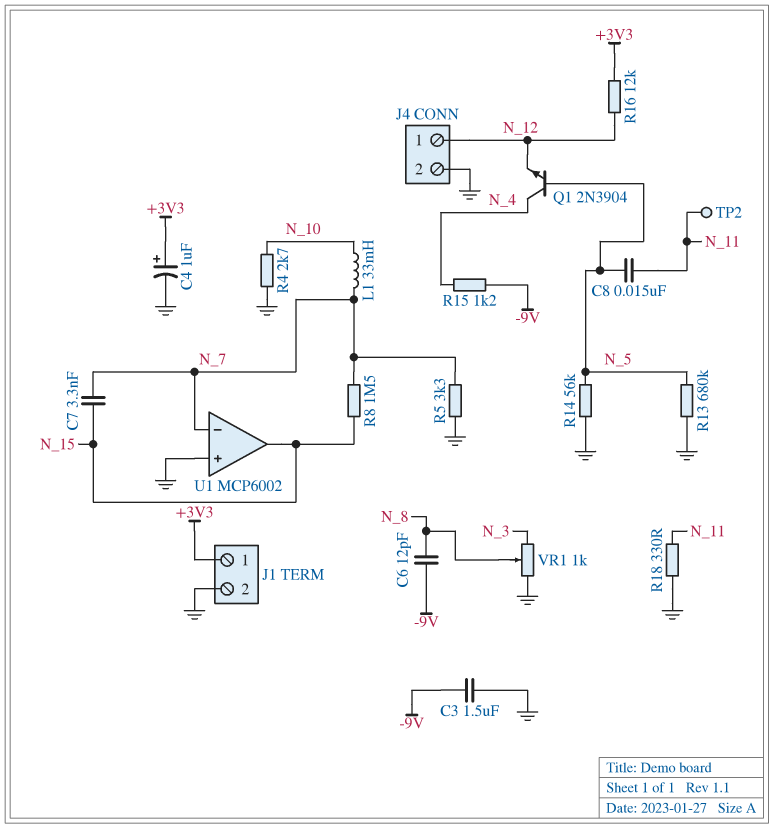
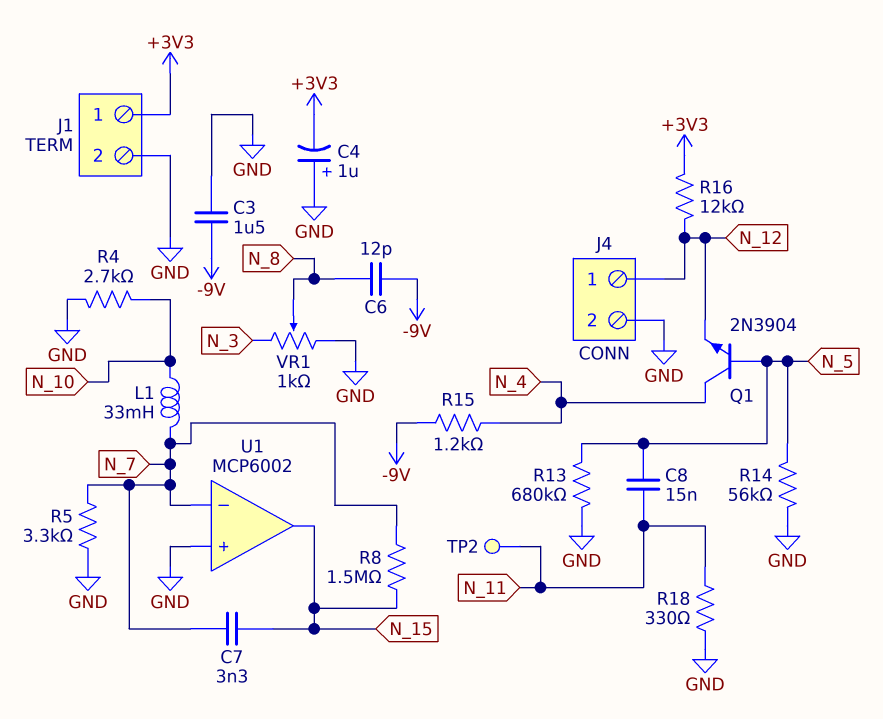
C4: 1uF (plus +3V3, minus GND) -> 1uF (plus GND, minus +3V3)

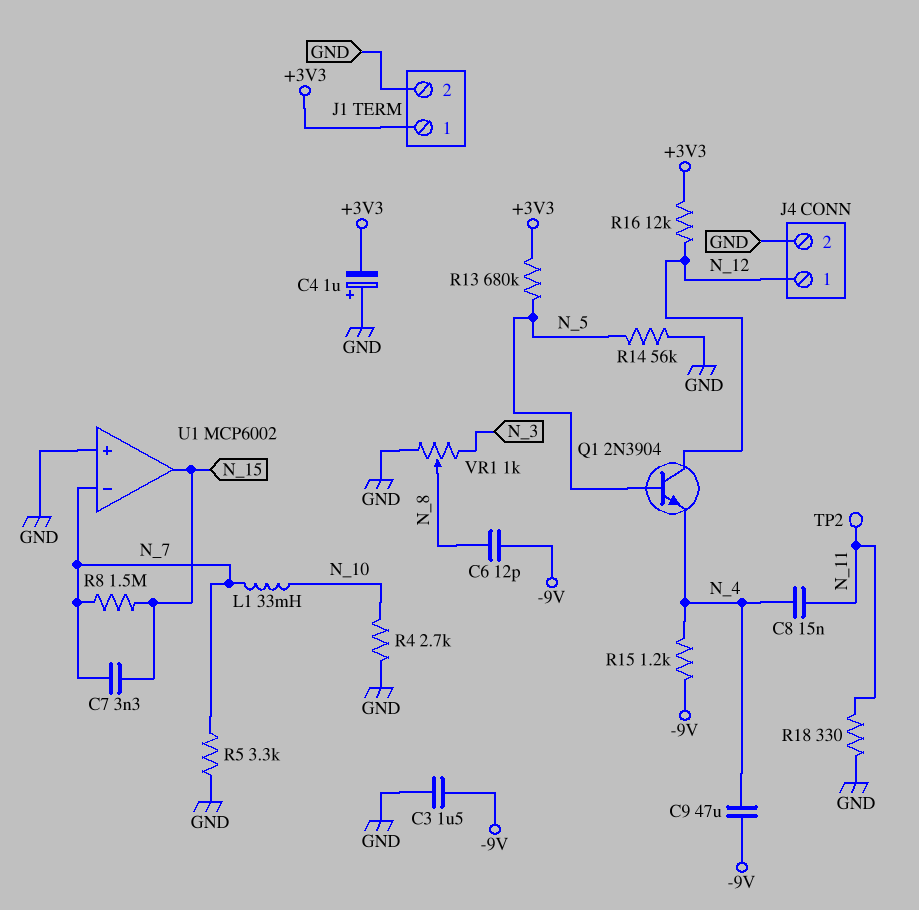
C8: 15nF (N_5, N_11) -> 15nF (N_4, N_11)
C9: none -> 47uF (-9V, N_4)
Q1: NPN 2N3904 (B N_5, C N_4, E N_12) -> NPN 2N3904 (B N_5, C N_12, E N_4)
R13: 680k (GND, N_5) -> 680k (+3V3, N_5)

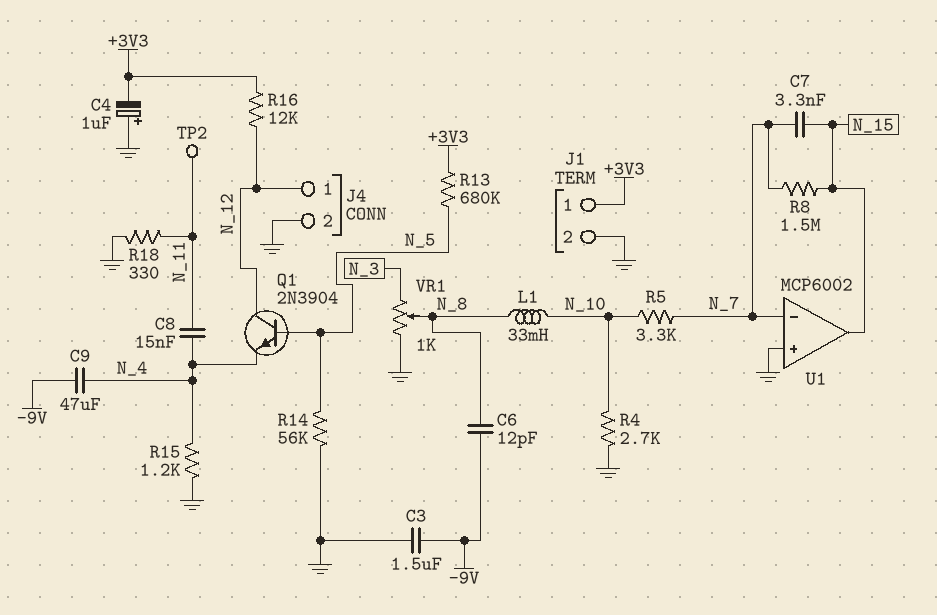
L1: 33mH (N_7, N_10) -> 33mH (N_8, N_10)
R5: 3.3k (GND, N_7) -> 3.3k (N_7, N_10)
R15: 1.2k (-9V, N_4) -> 1.2k (GND, N_4)

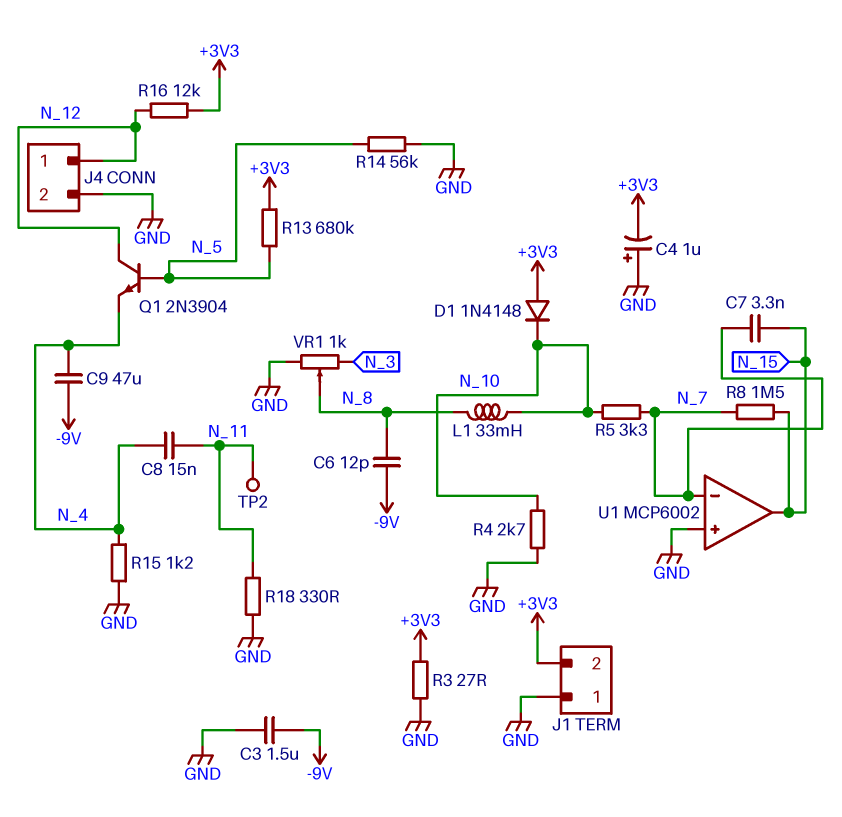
D1: none -> diode 1N4148 (A +3V3, K N_10)
J1 pin 1: +3V3 -> GND
J1 pin 2: GND -> +3V3
R3: none -> 27 (+3V3, GND)

